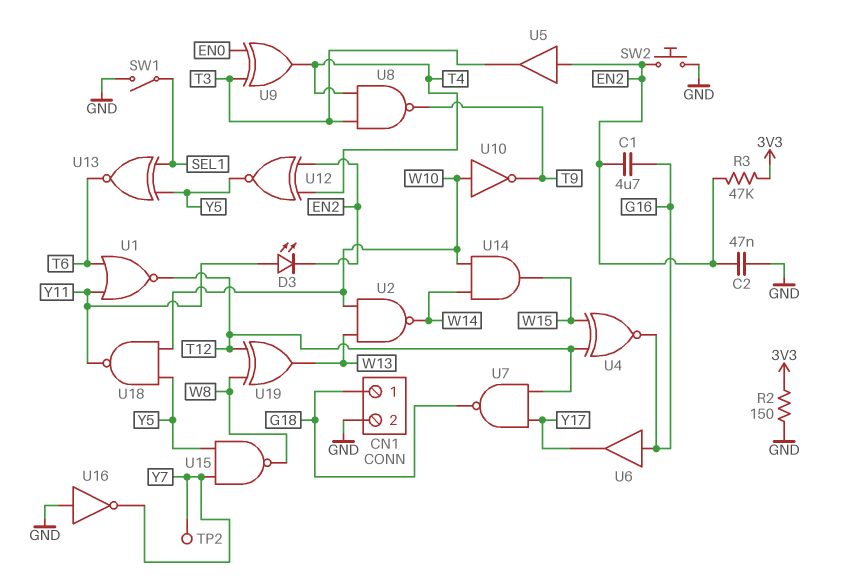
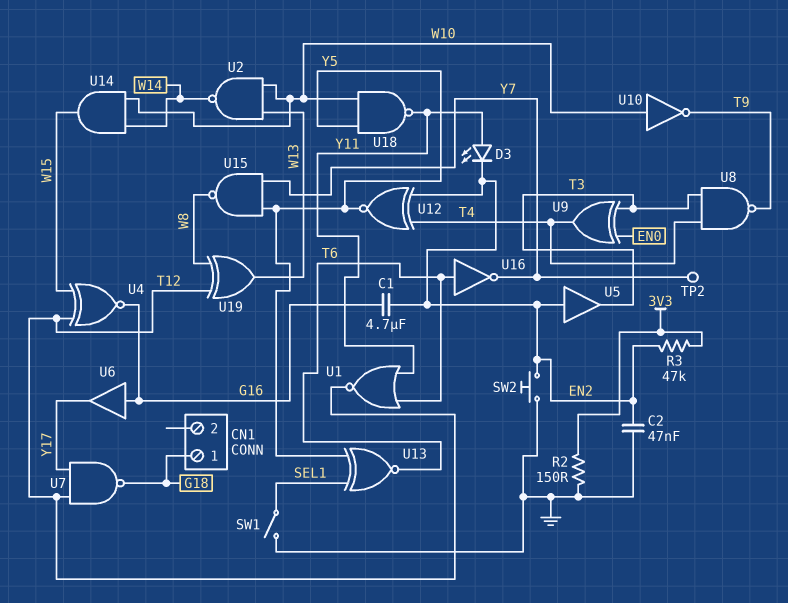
CN1 pin 2: GND -> none
U16: NOT (in GND, out Y7) -> NOT (in T6, out Y7)

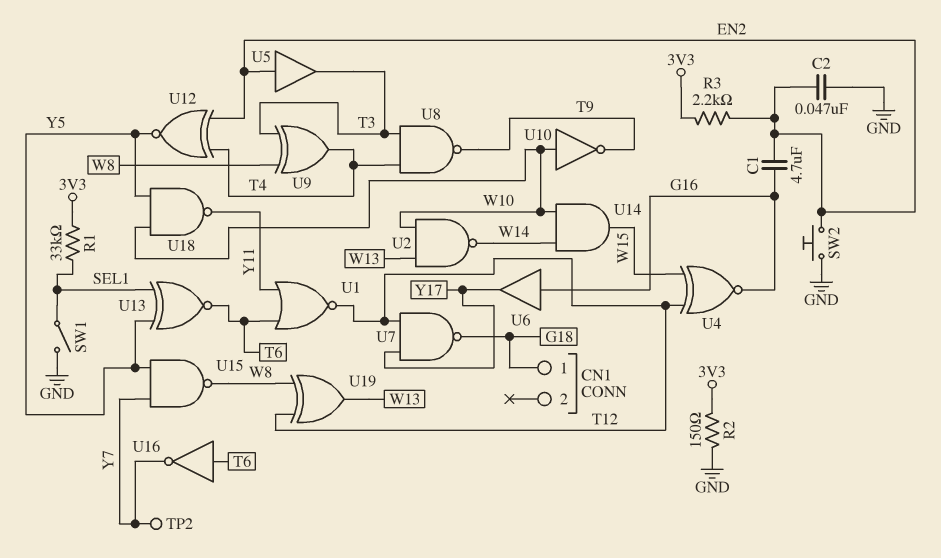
D3: LED (A Y11, K EN2) -> none
R1: none -> 33k (3V3, SEL1)
R3: 47k (3V3, EN2) -> 2.2k (3V3, EN2)
U9: XOR (in EN0, in T3, out T4) -> XOR (in T3, in W8, out T4)

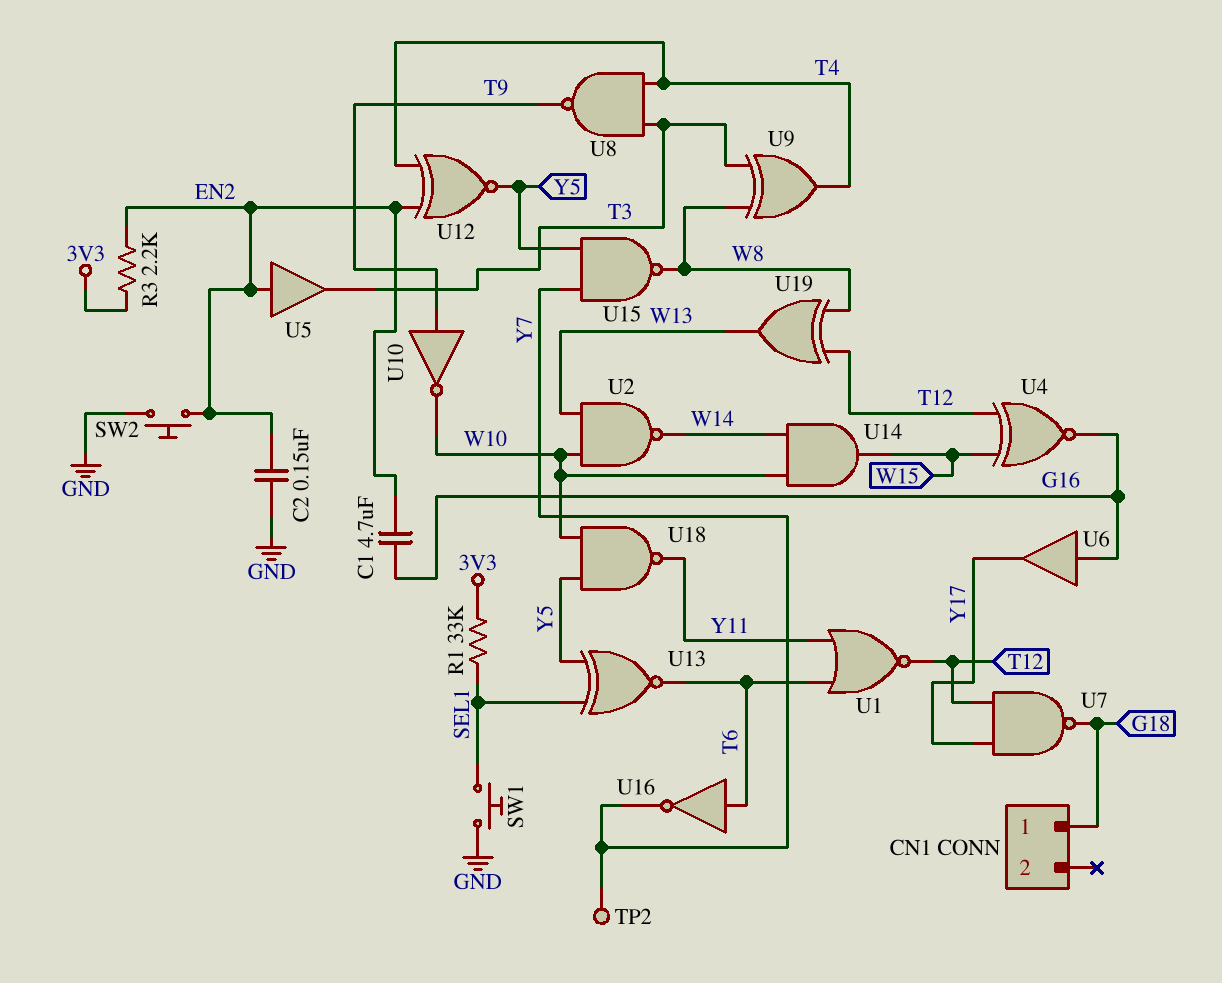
C2: 47nF (EN2, GND) -> 150nF (EN2, GND)
R2: 150 (3V3, GND) -> none
SW1: switch (GND, SEL1) -> button (GND, SEL1)
U10: NOT (in W10, out T9) -> NOT (in T9, out W10)

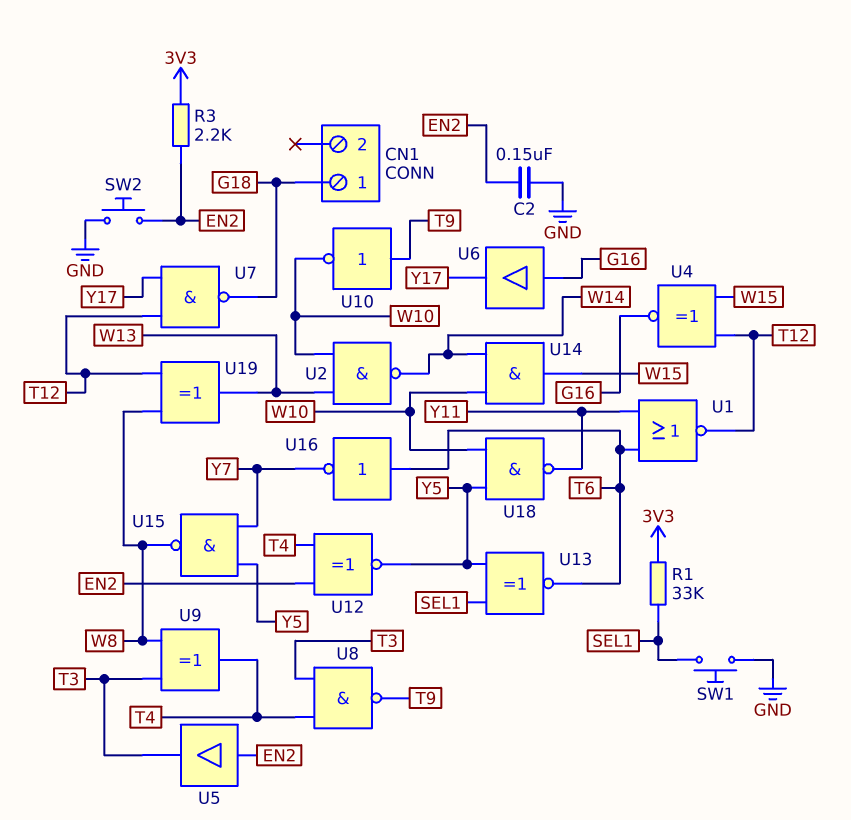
C1: 4.7uF (EN2, G16) -> none
TP2: test point (Y7) -> none

